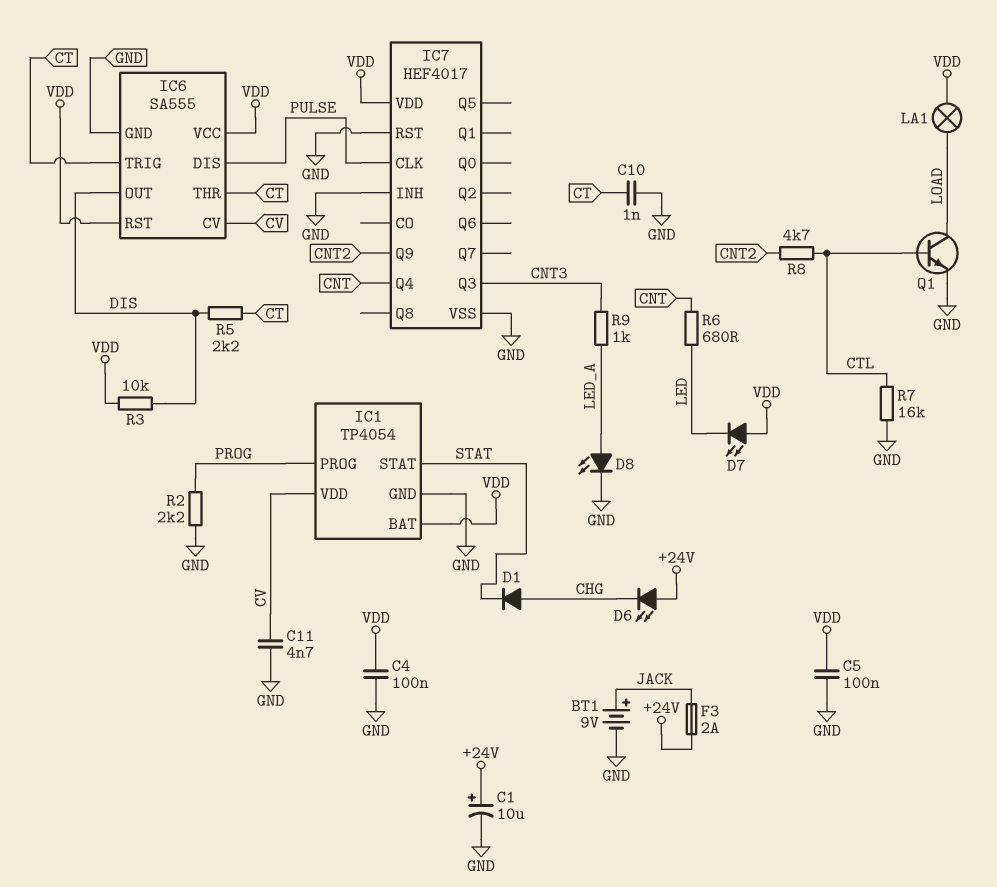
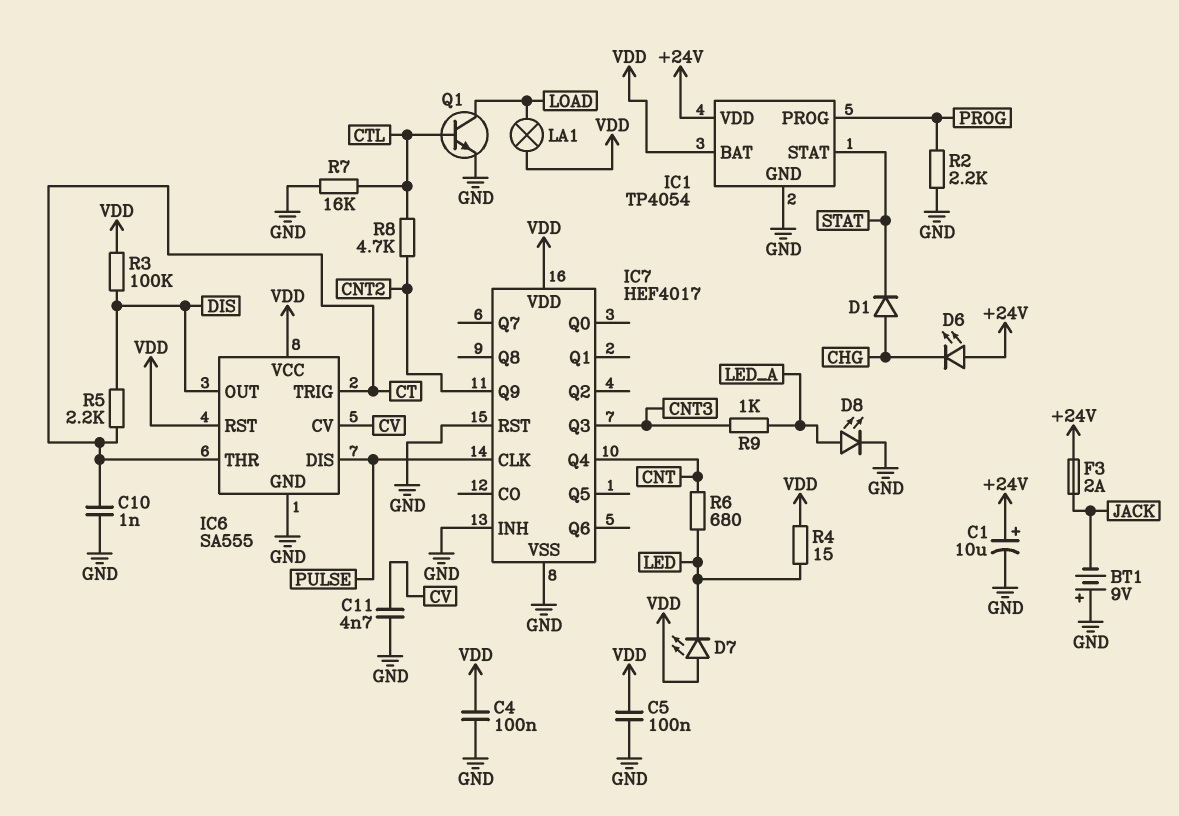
BT1: 9V (plus JACK, minus GND) -> 9V (plus GND, minus JACK)
IC1 pin VDD: CV -> +24V
R3: 10k (DIS, VDD) -> 100k (DIS, VDD)
R4: none -> 15 (LED, VDD)

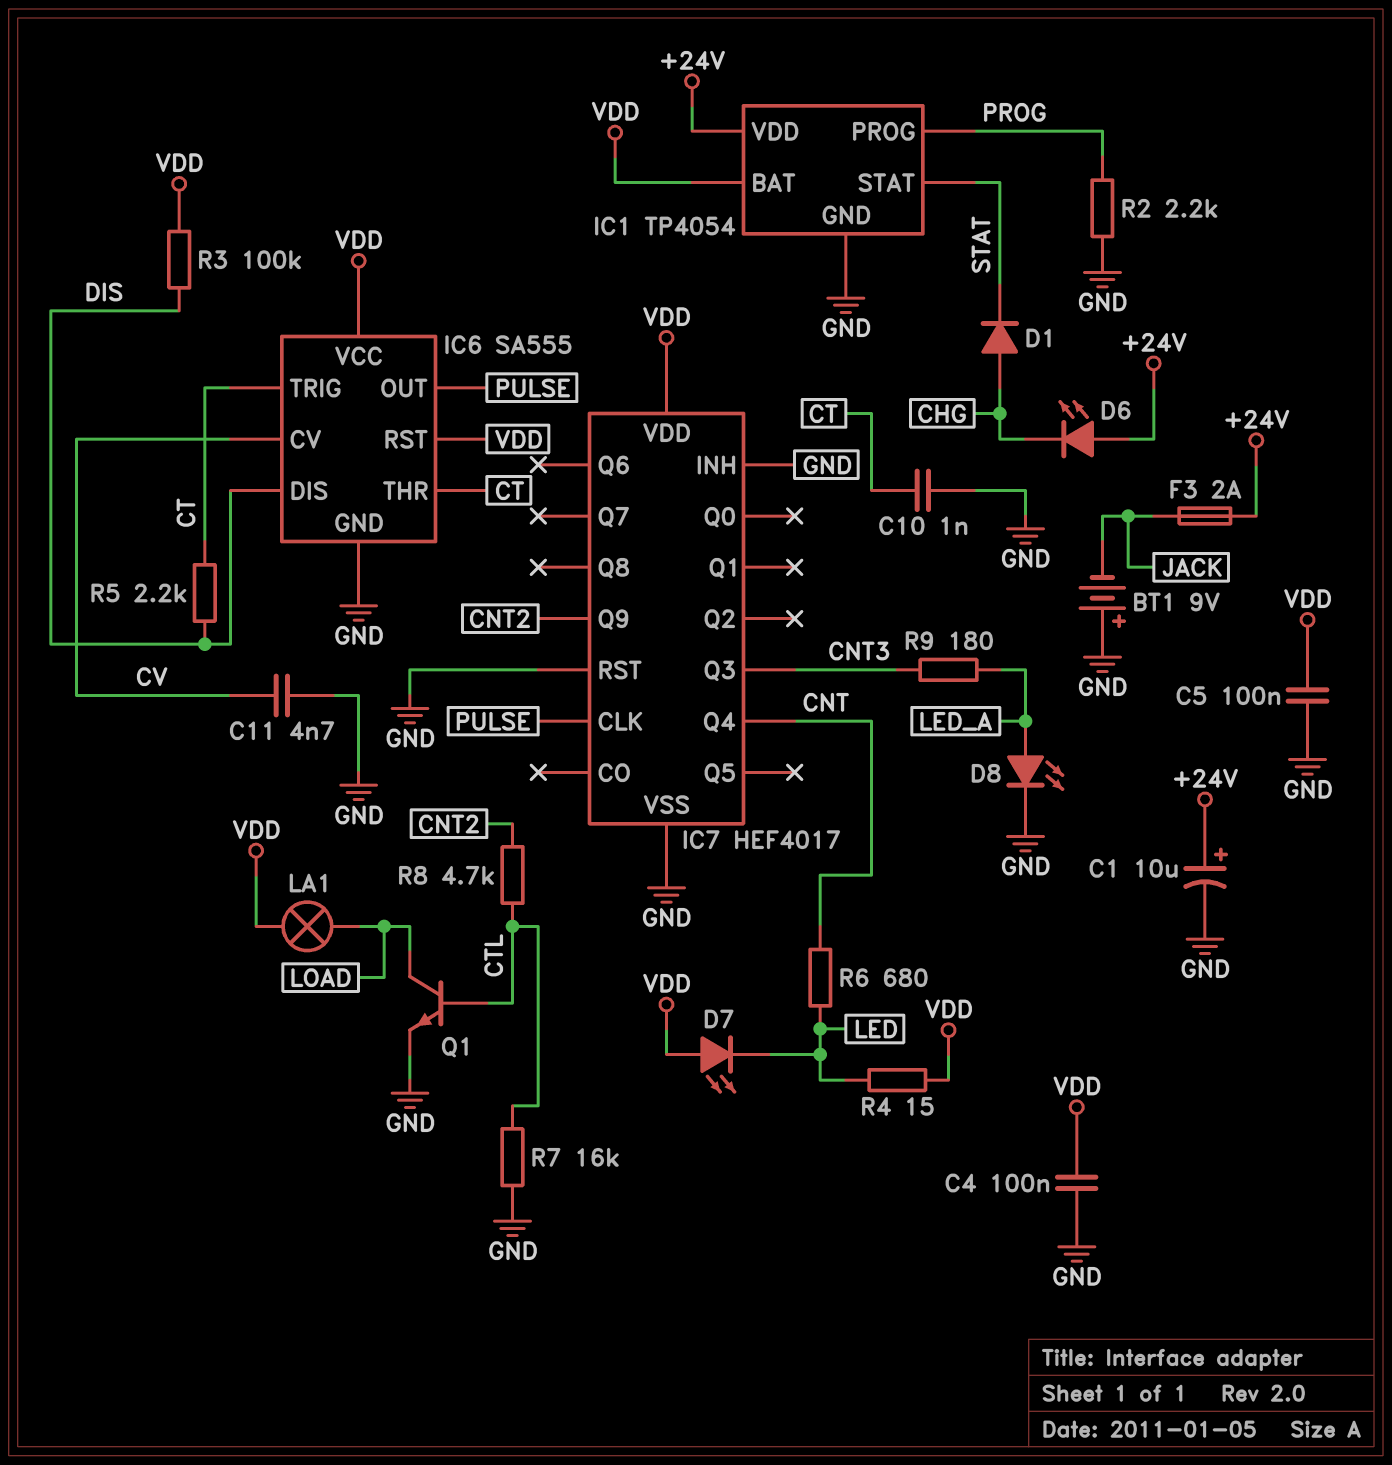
IC6 pin DIS: PULSE -> DIS
IC6 pin OUT: DIS -> PULSE
R9: 1k (CNT3, LED_A) -> 180 (CNT3, LED_A)

